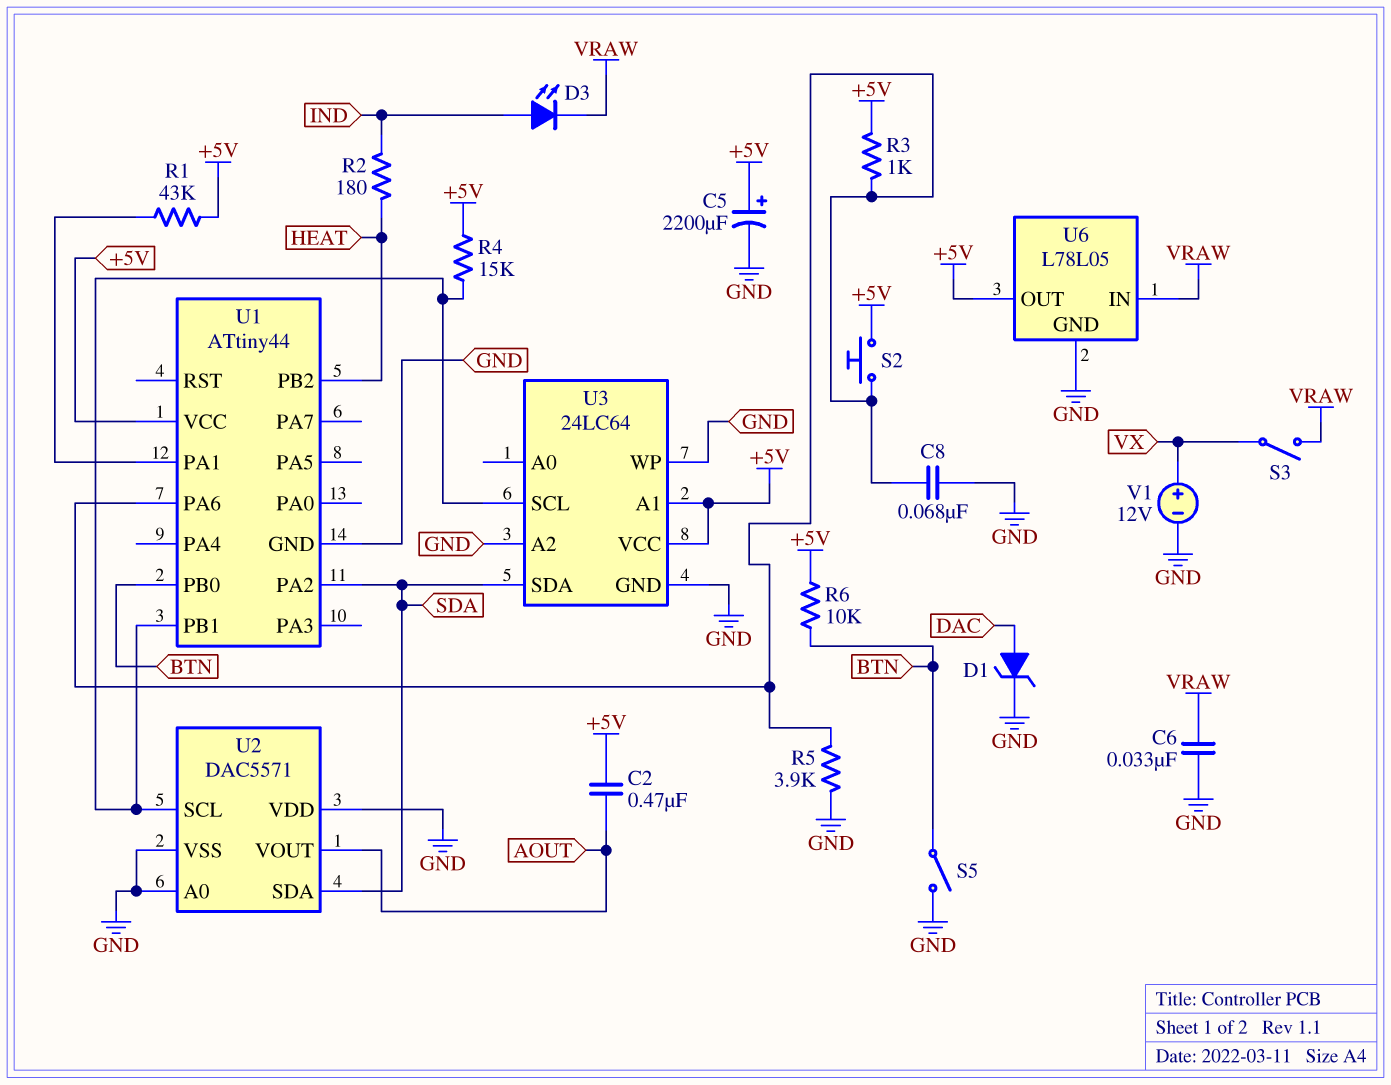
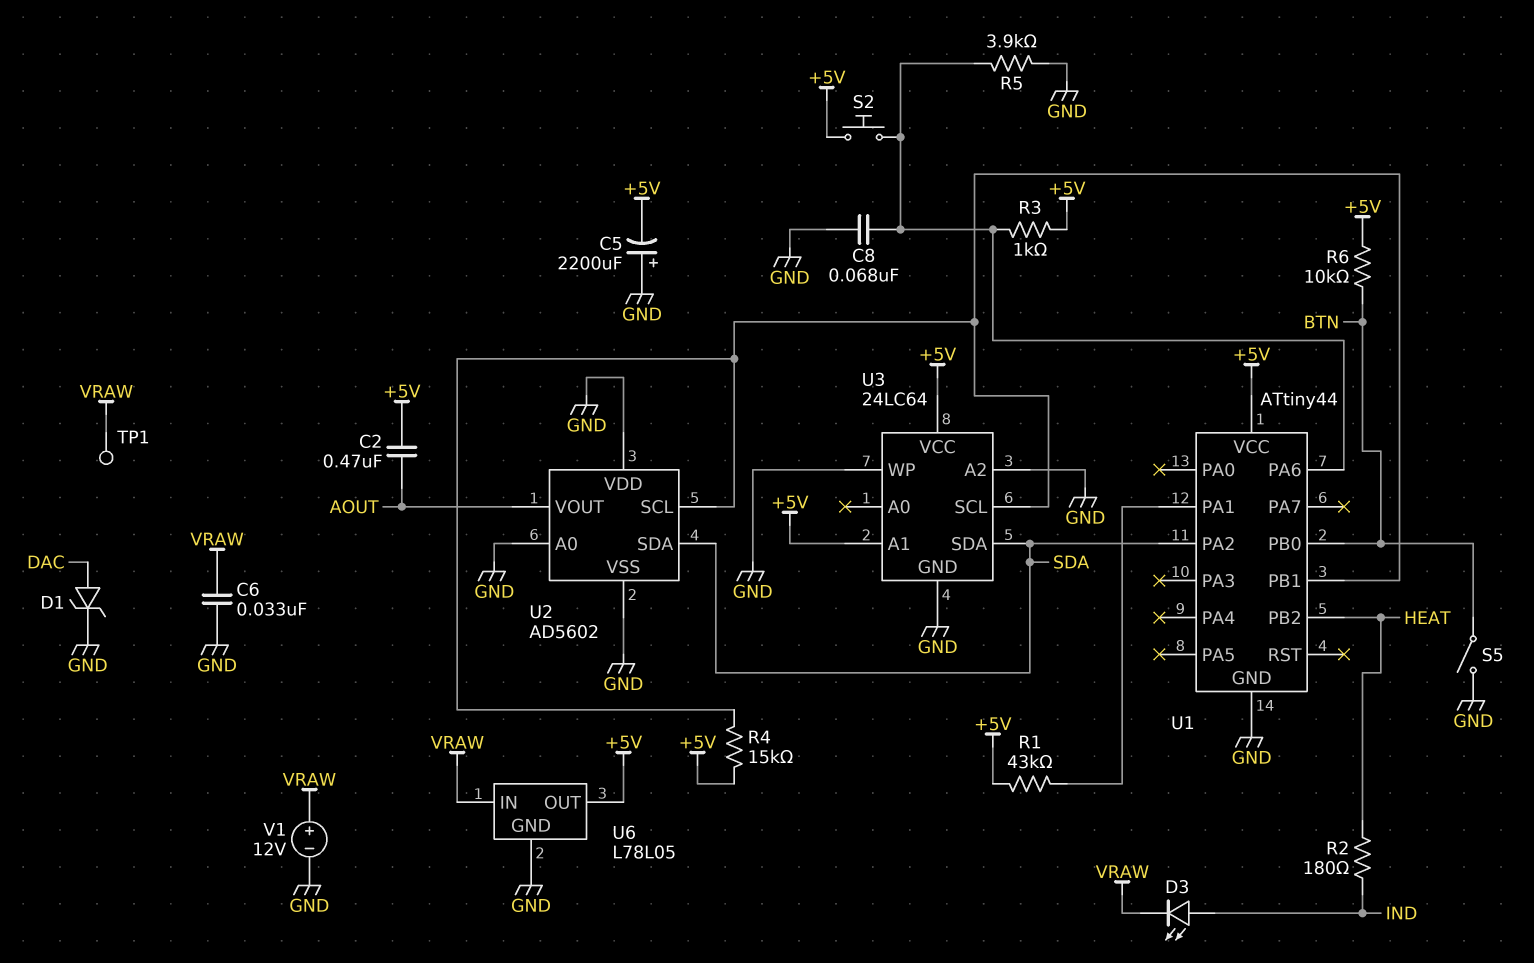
C5: 2200uF (plus +5V, minus GND) -> 2200uF (plus GND, minus +5V)
S3: switch (VRAW, VX) -> none
TP1: none -> test point (VRAW)
U2: DAC5571 -> AD5602
V1: 12V (plus VX, minus GND) -> 12V (plus VRAW, minus GND)

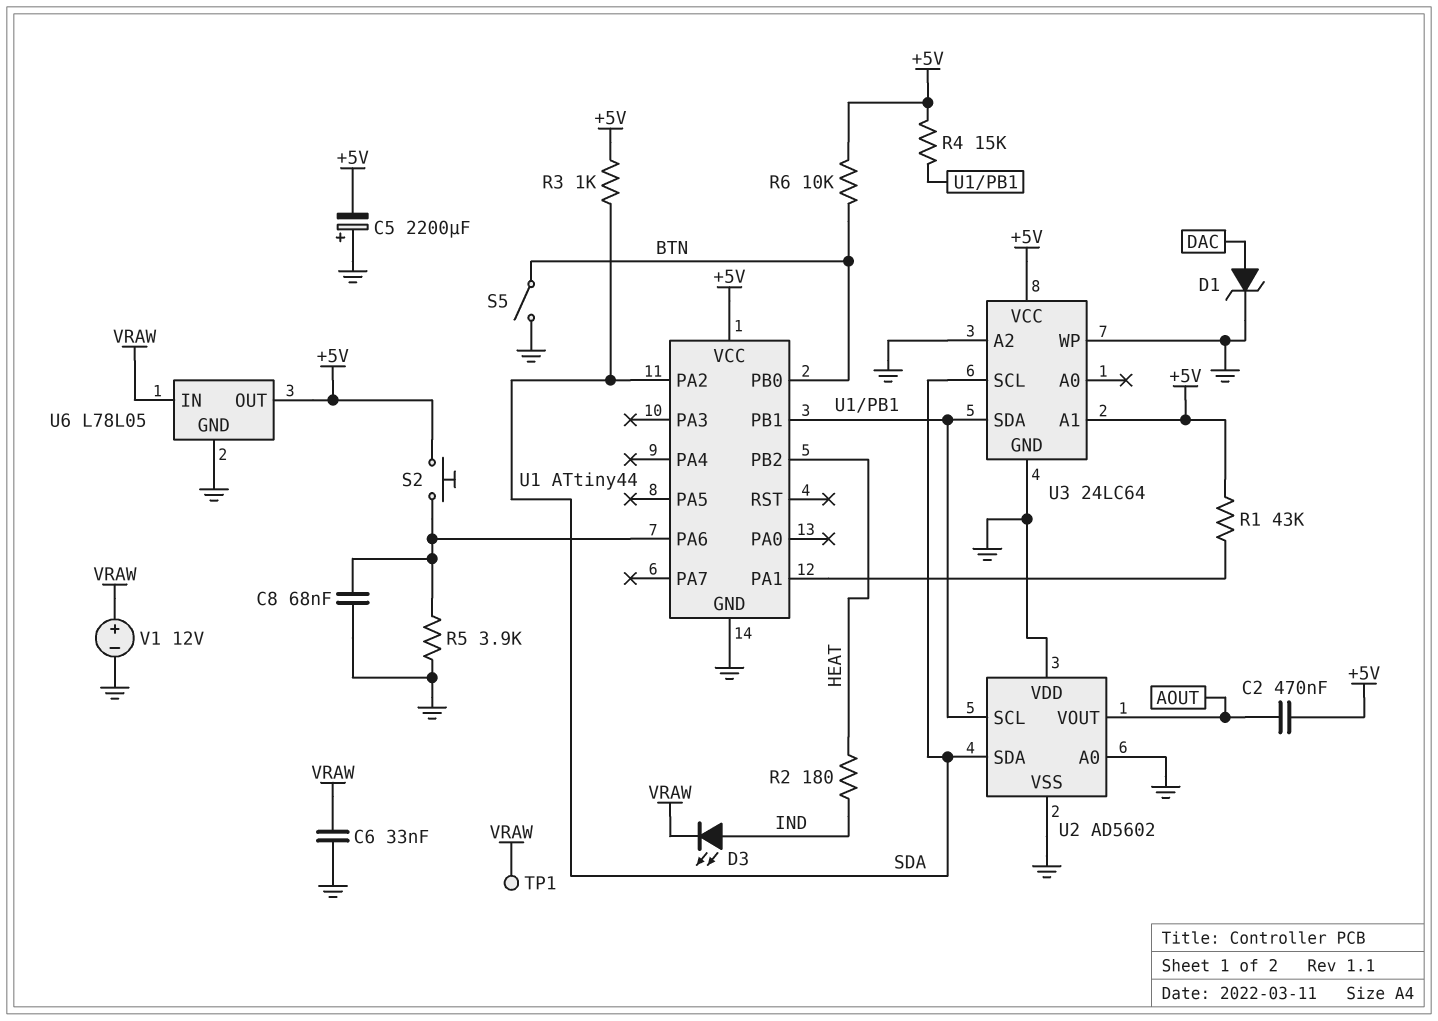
R3: 1k (+5V, U1/PA6) -> 1k (+5V, SDA)
U3 pin SCL: U1/PB1 -> SDA
U3 pin SDA: SDA -> U1/PB1

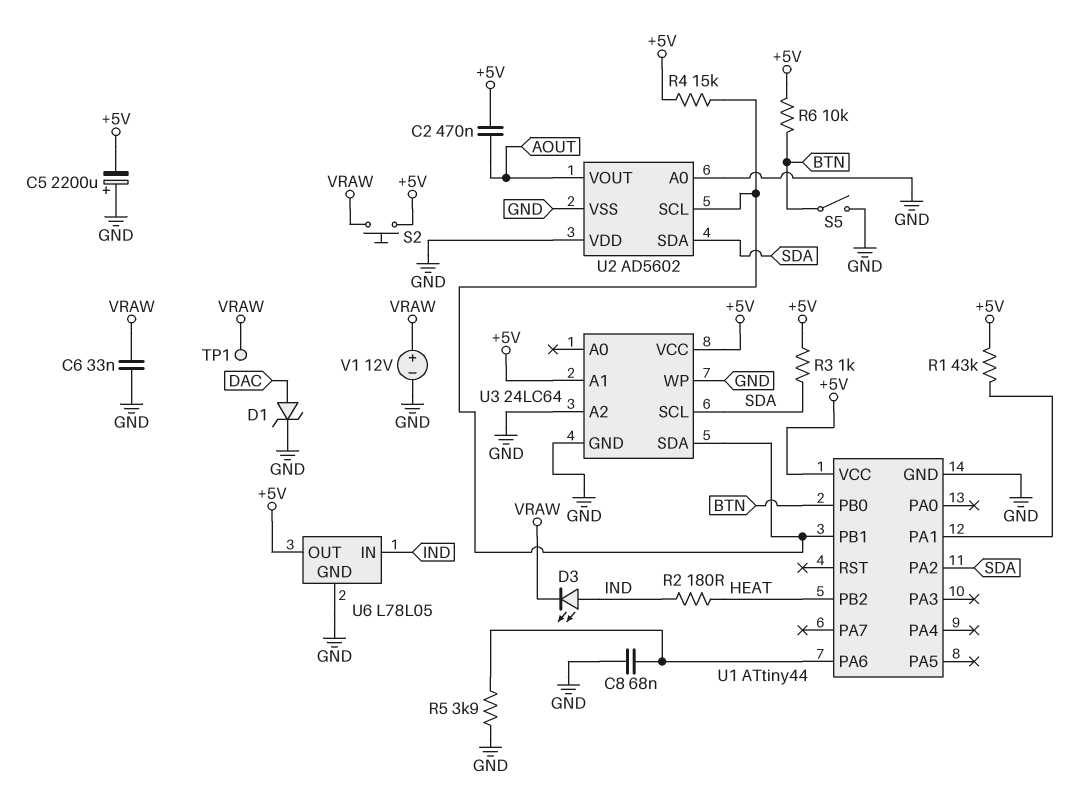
S2: button (+5V, U1/PA6) -> button (+5V, VRAW)
U6 pin IN: VRAW -> IND

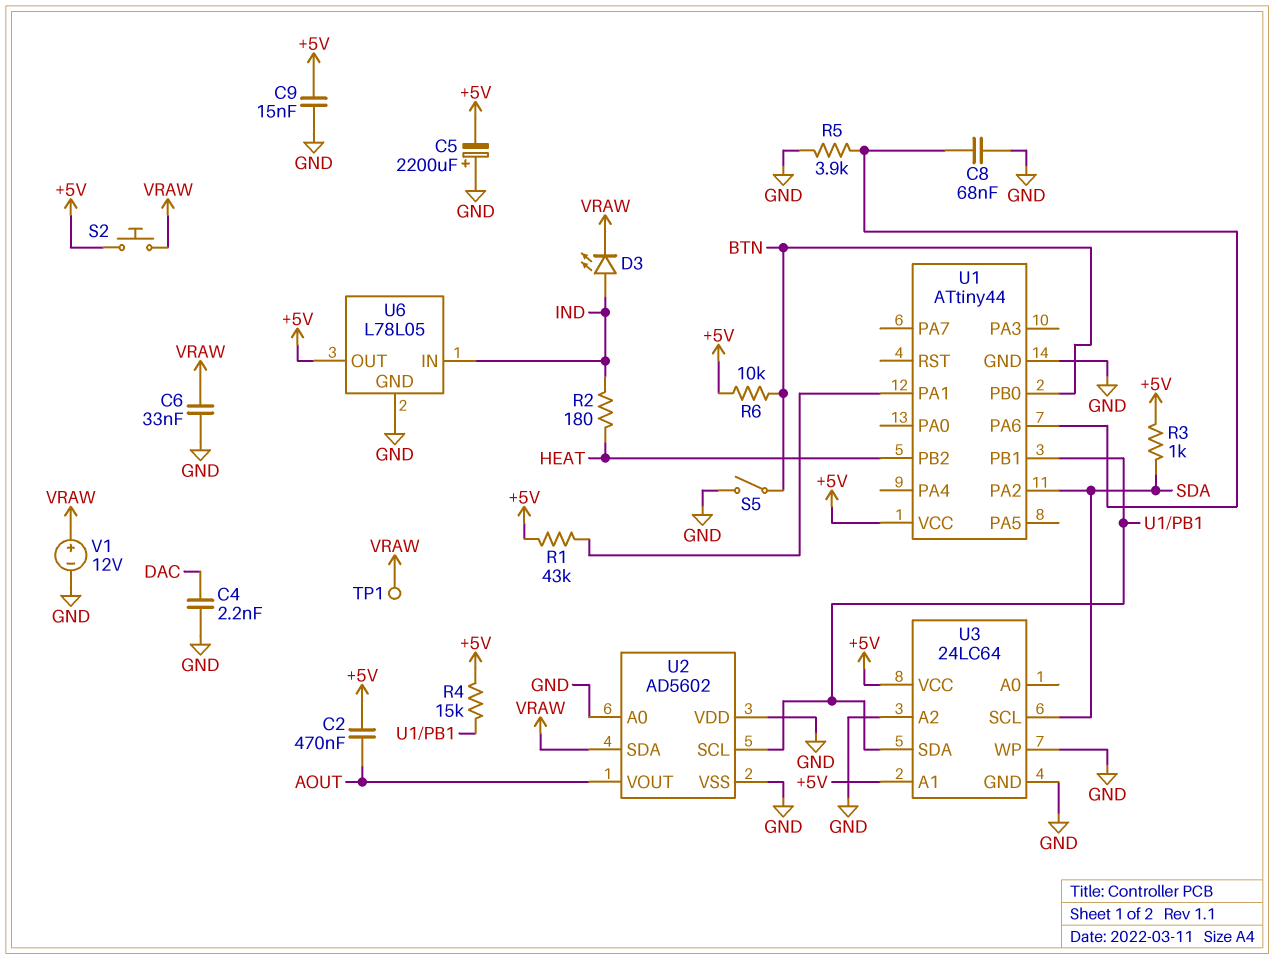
C4: none -> 2.2nF (DAC, GND)
C9: none -> 15nF (+5V, GND)
D1: zener (A DAC, K GND) -> none
U2 pin SDA: SDA -> VRAW

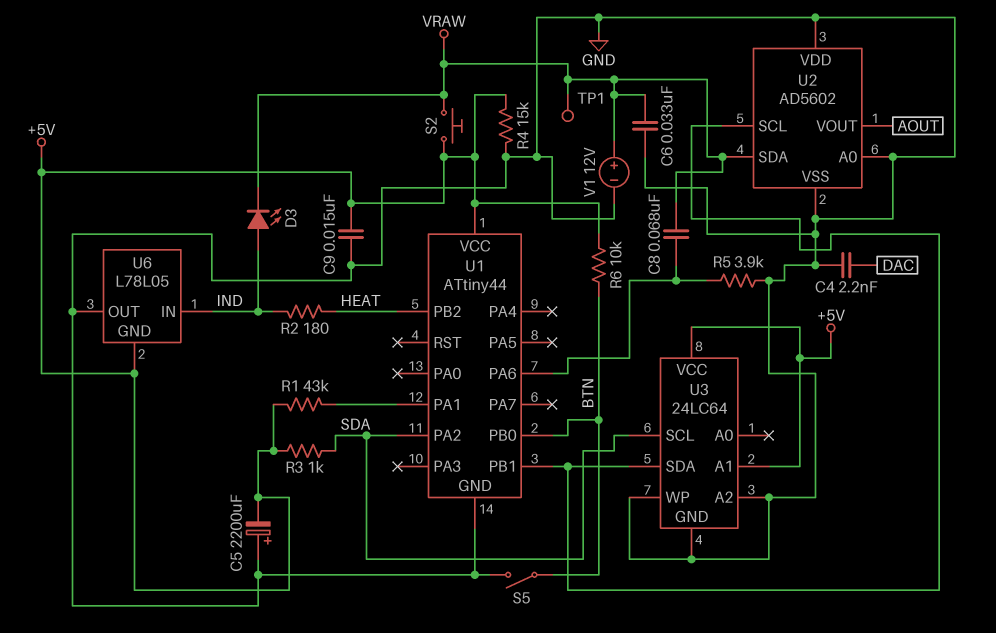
C2: 470nF (+5V, AOUT) -> none
C8: 68nF (GND, U1/PA6) -> 68nF (U1/PA6, VRAW)
R4: 15k (+5V, U1/PB1) -> 15k (+5V, GND)
U6 pin GND: GND -> +5V
U6 pin OUT: +5V -> GND

